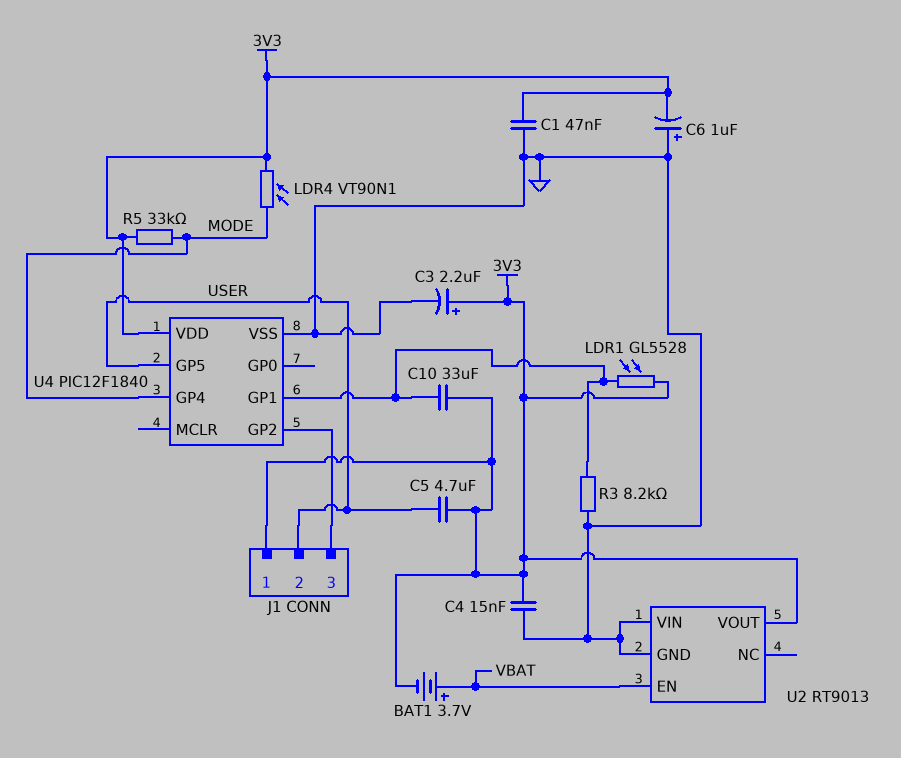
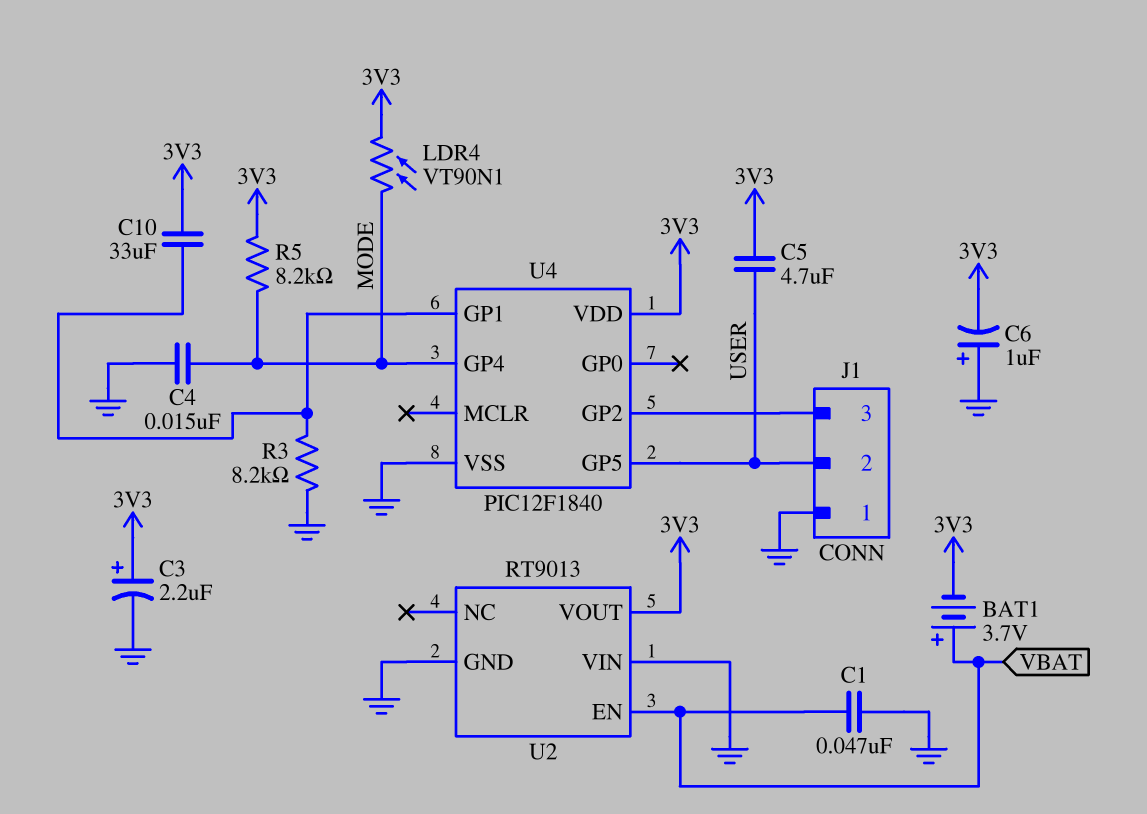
C1: 47nF (3V3, GND) -> 47nF (GND, VBAT)
C4: 15nF (3V3, GND) -> 15nF (GND, MODE)
J1 pin 1: 3V3 -> GND
LDR1: GL5528 (3V3, U4/GP1) -> none
R5: 33k (3V3, MODE) -> 8.2k (3V3, MODE)

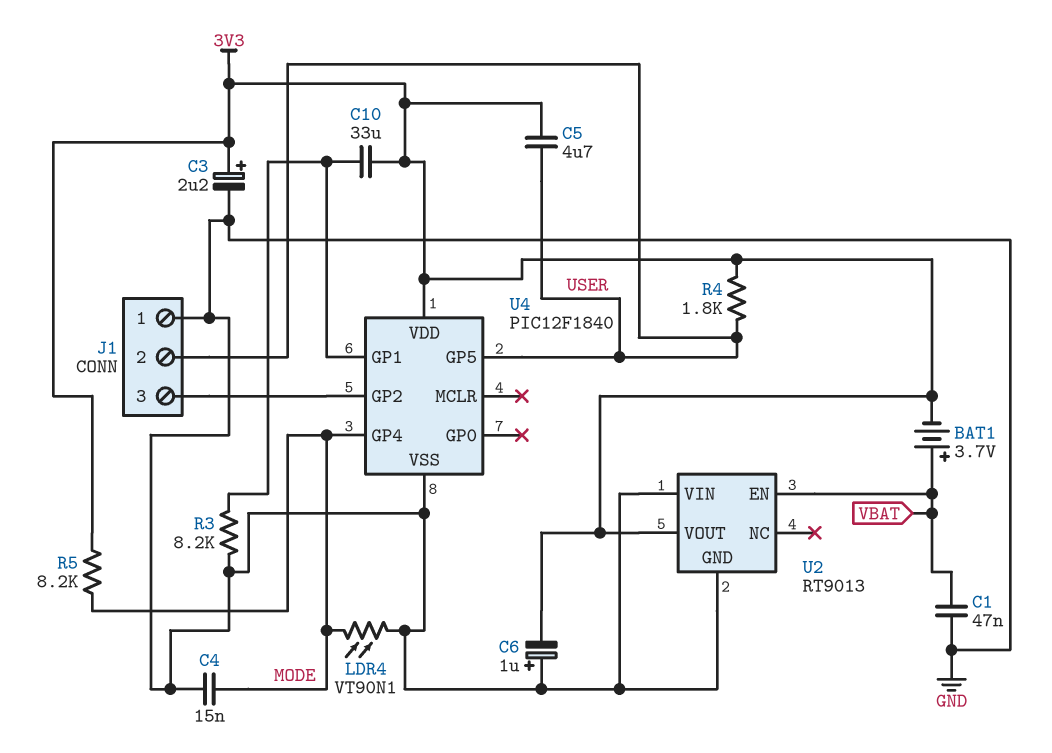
LDR4: VT90N1 (3V3, MODE) -> VT90N1 (GND, MODE)
R4: none -> 1.8k (3V3, USER)

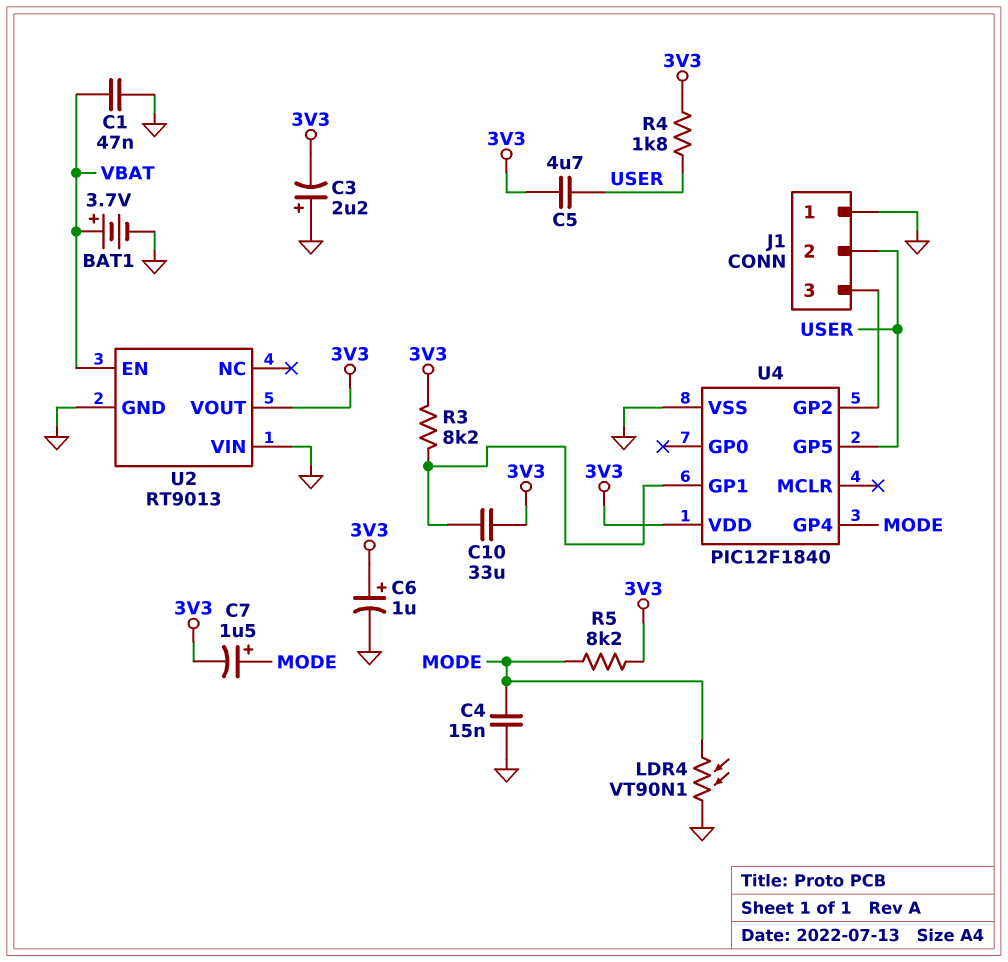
BAT1: 3.7V (plus VBAT, minus 3V3) -> 3.7V (plus VBAT, minus GND)
C3: 2.2uF (plus 3V3, minus GND) -> 2.2uF (plus GND, minus 3V3)
C6: 1uF (plus GND, minus 3V3) -> 1uF (plus 3V3, minus GND)
C7: none -> 1.5uF (plus MODE, minus 3V3)
R3: 8.2k (GND, U4/GP1) -> 8.2k (3V3, U4/GP1)

